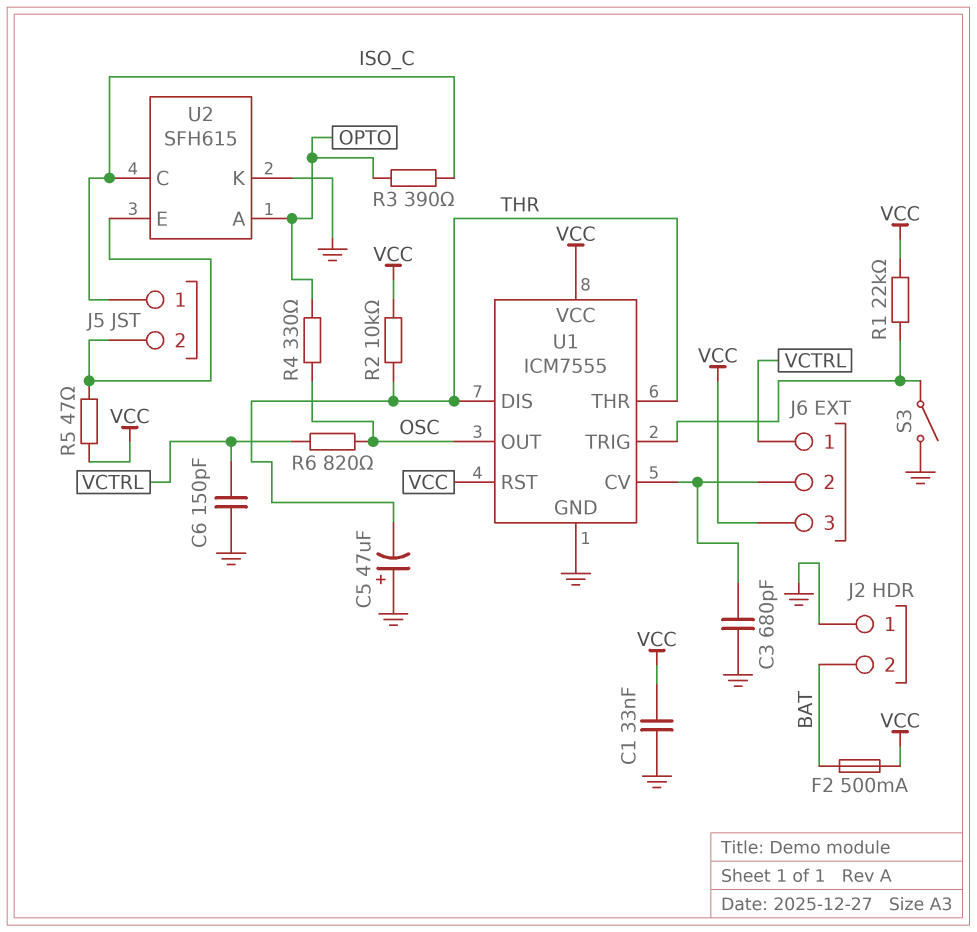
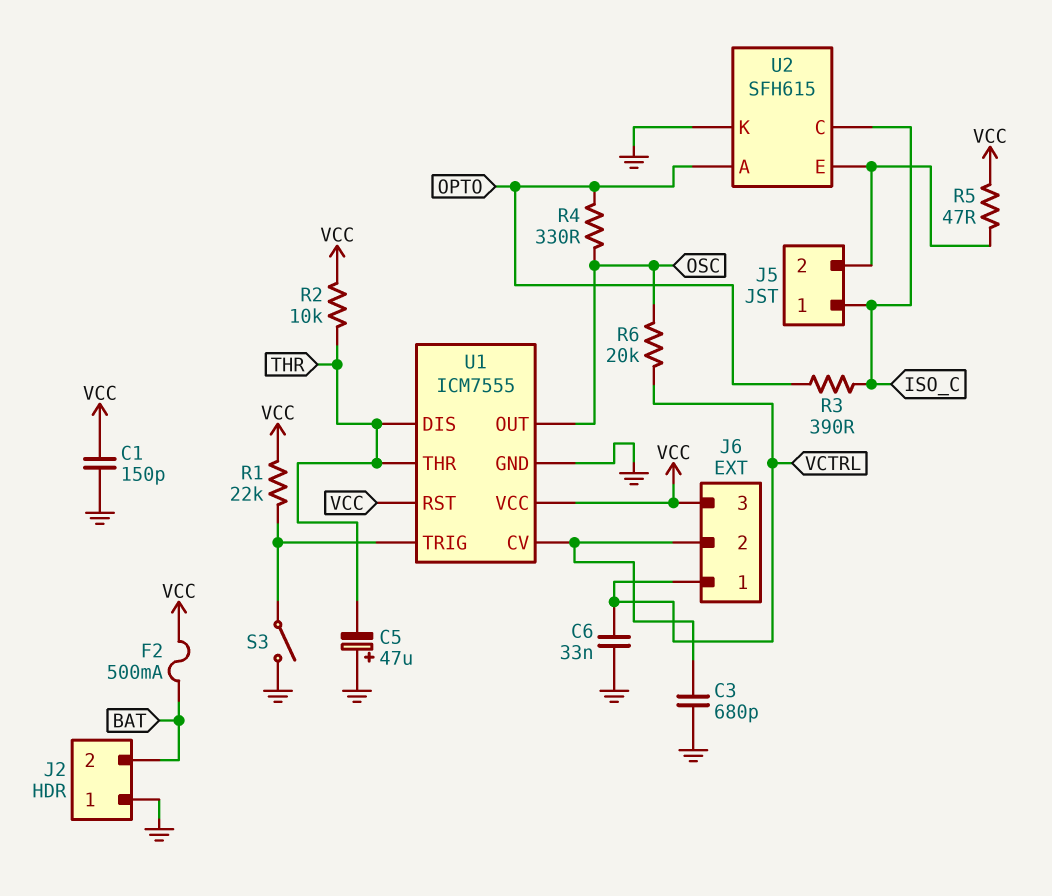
C1: 33nF (GND, VCC) -> 150pF (GND, VCC)
C6: 150pF (GND, VCTRL) -> 33nF (GND, VCTRL)
R6: 820 (OSC, VCTRL) -> 20k (OSC, VCTRL)

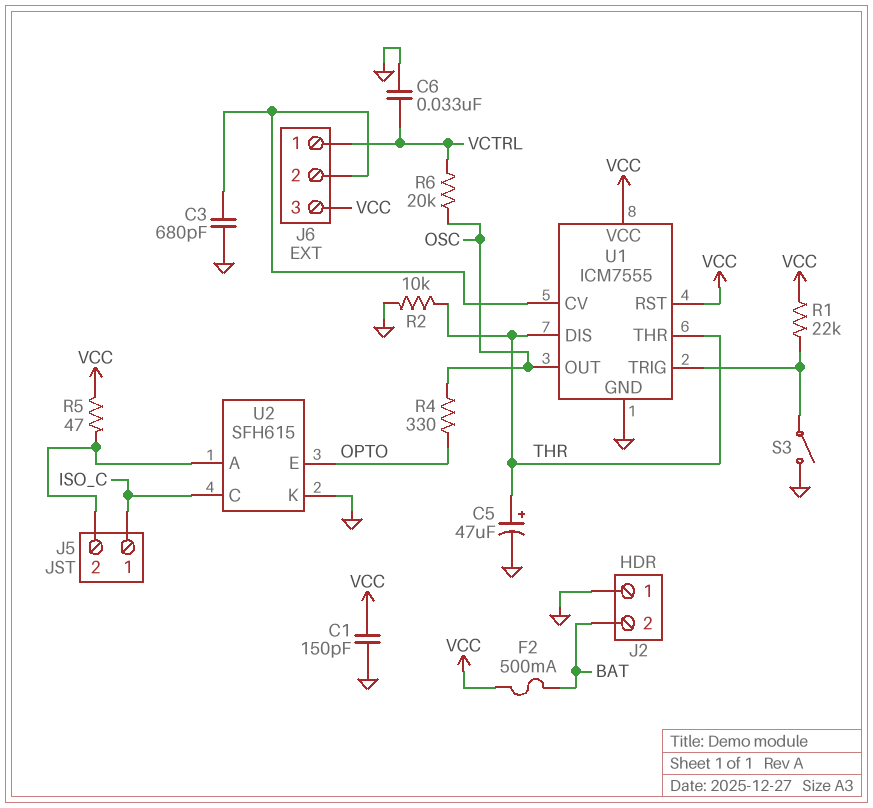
C5: 47uF (plus GND, minus THR) -> 47uF (plus THR, minus GND)
R2: 10k (THR, VCC) -> 10k (GND, THR)
R3: 390 (ISO_C, OPTO) -> none
U2 pin A: OPTO -> J5/2
U2 pin E: J5/2 -> OPTO

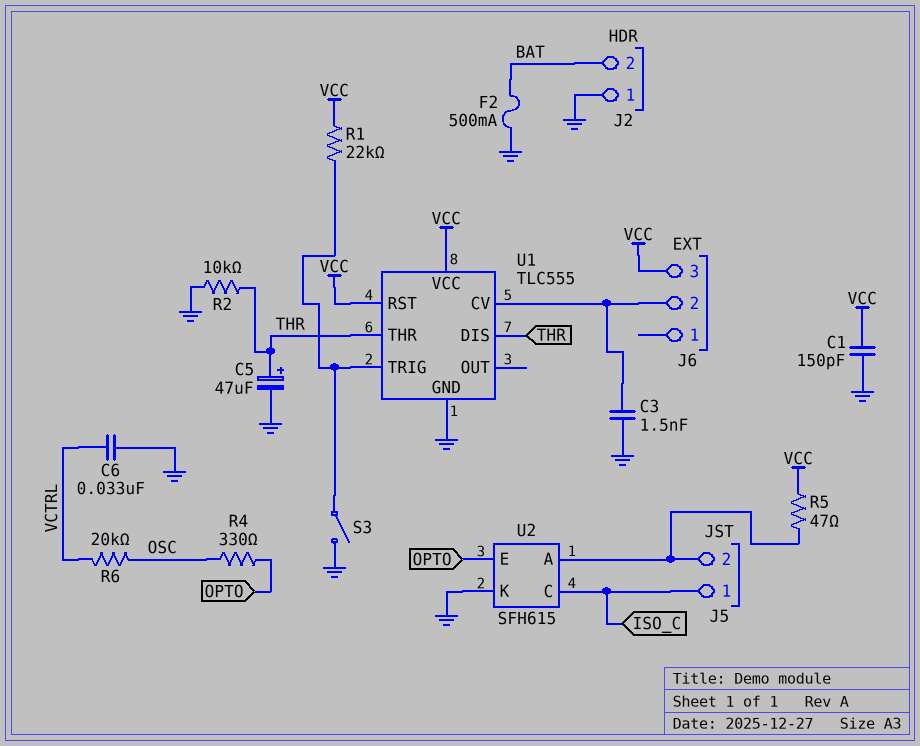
C3: 680pF (GND, J6/2) -> 1.5nF (GND, J6/2)
F2: 500mA (BAT, VCC) -> 500mA (BAT, GND)
J6 pin 1: VCTRL -> none
U1: ICM7555 -> TLC555
U1 pin OUT: OSC -> none

